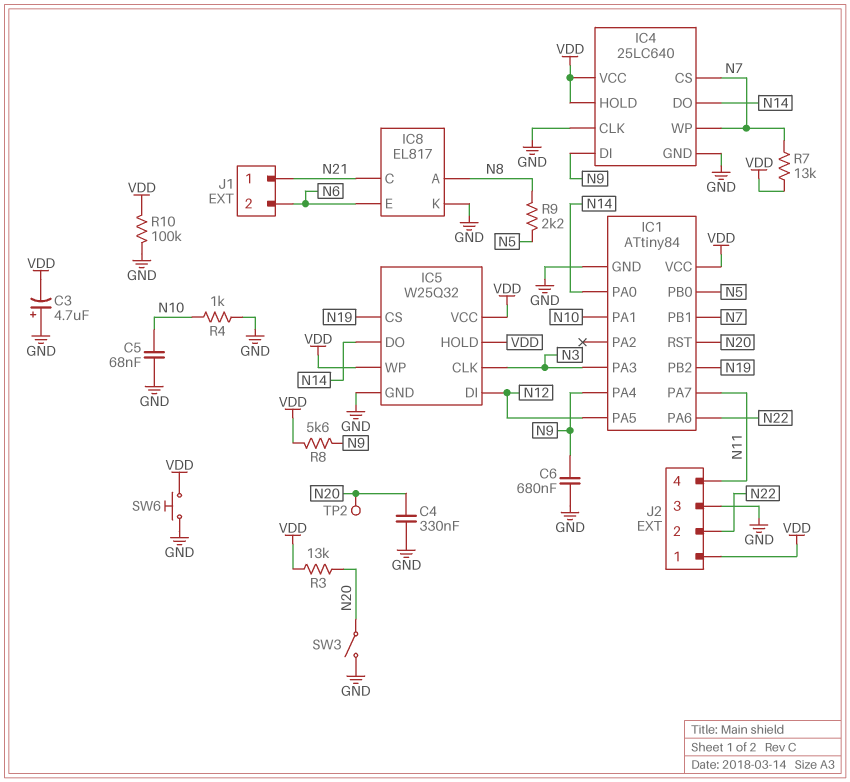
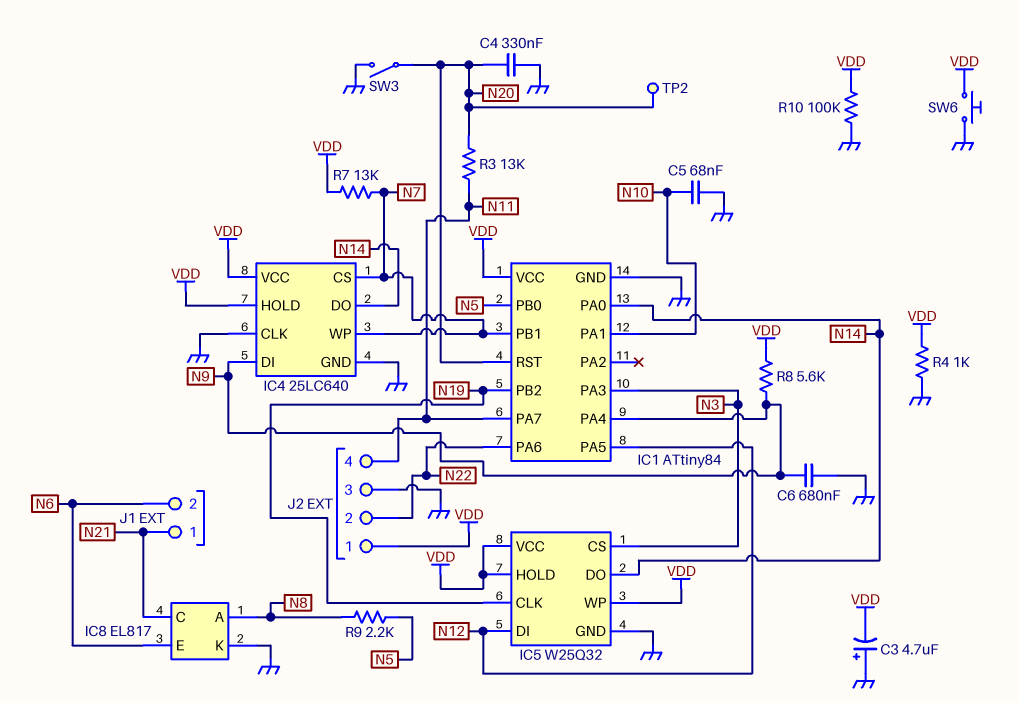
IC5 pin CLK: N3 -> N19
IC5 pin CS: N19 -> N3
R3: 13k (N20, VDD) -> 13k (N11, N20)
R4: 1k (GND, N10) -> 1k (GND, VDD)

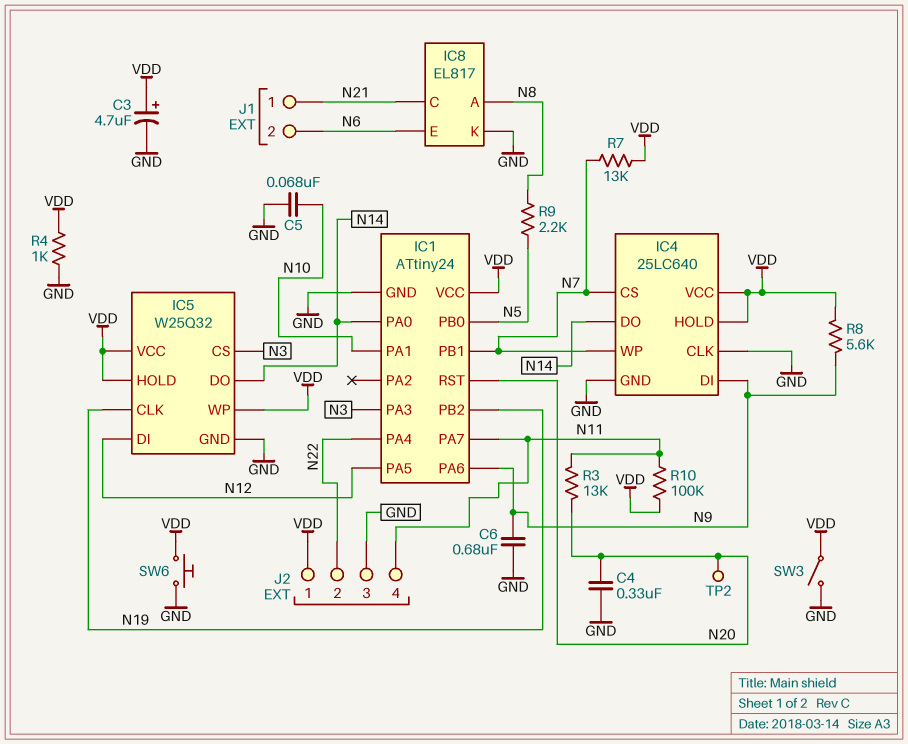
C3: 4.7uF (plus GND, minus VDD) -> 4.7uF (plus VDD, minus GND)
IC1: ATtiny84 -> ATtiny24
IC1 pin PA4: N9 -> N22
IC1 pin PA6: N22 -> N9
R10: 100k (GND, VDD) -> 100k (N11, VDD)
SW3: switch (GND, N20) -> switch (GND, VDD)

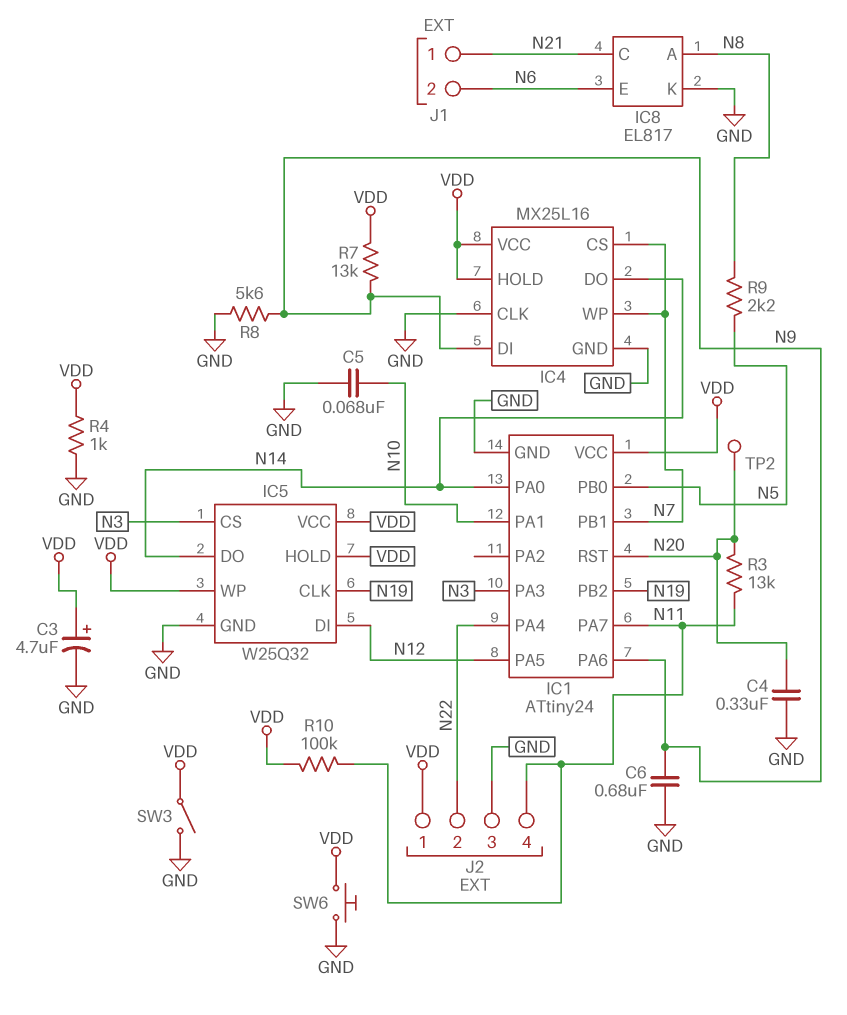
IC4: 25LC640 -> MX25L16
R7: 13k (N7, VDD) -> 13k (N9, VDD)
R8: 5.6k (N9, VDD) -> 5.6k (GND, N9)

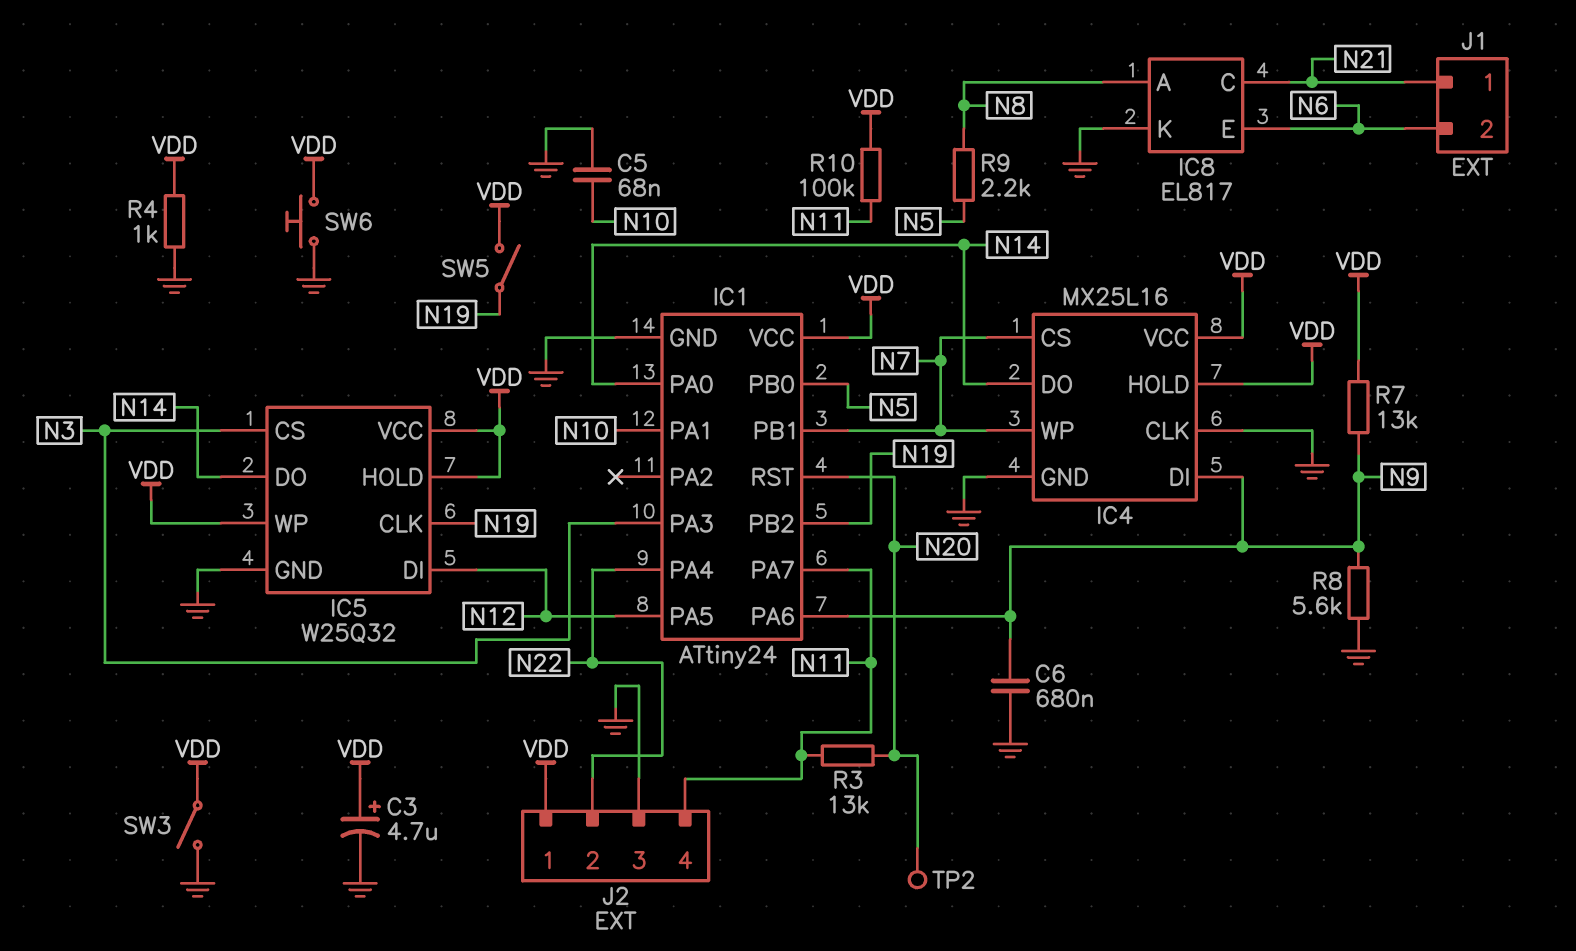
C4: 330nF (GND, N20) -> none
SW5: none -> switch (N19, VDD)

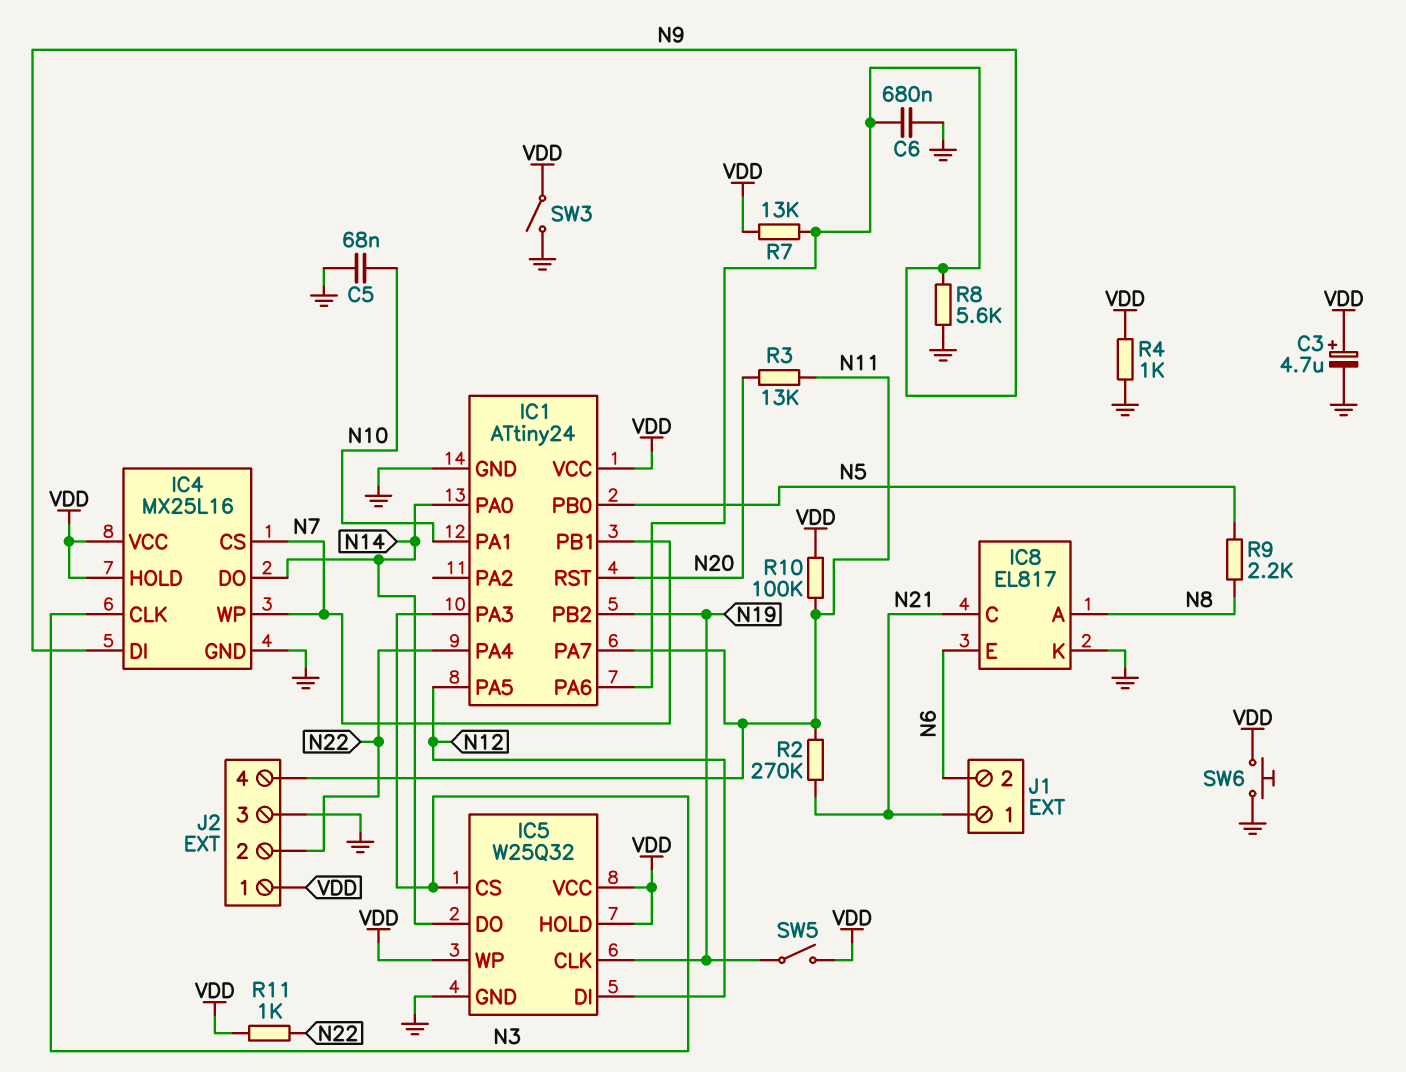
IC4 pin CLK: GND -> N3
R2: none -> 270k (N11, N21)
R11: none -> 1k (N22, VDD)
TP2: test point (N20) -> none

